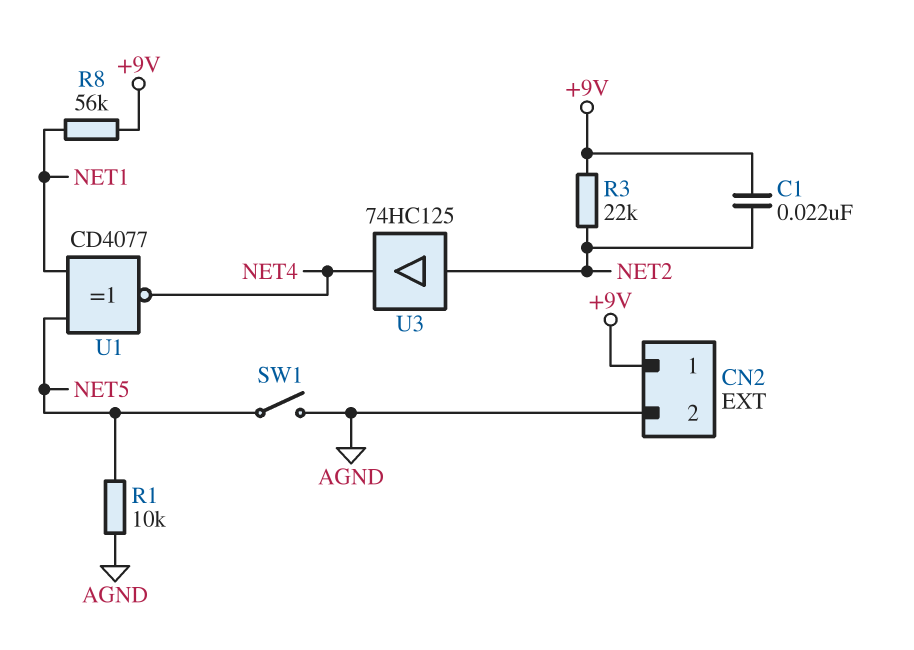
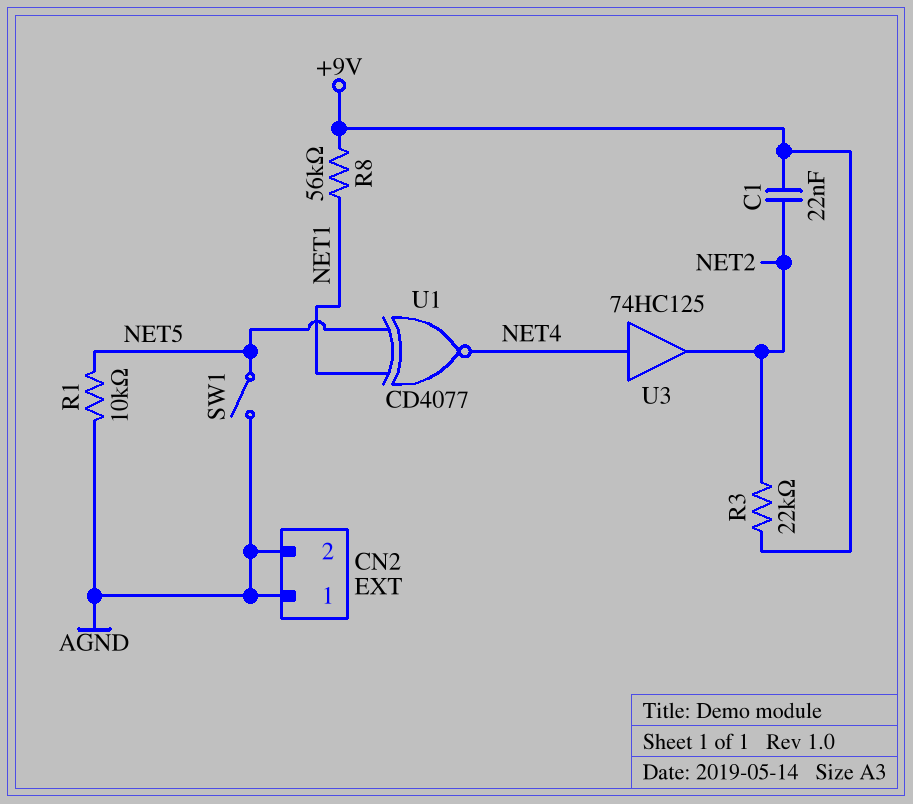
CN2 pin 1: +9V -> AGND
U3: buffer 74HC125 (in NET2, out NET4) -> buffer 74HC125 (in NET4, out NET2)

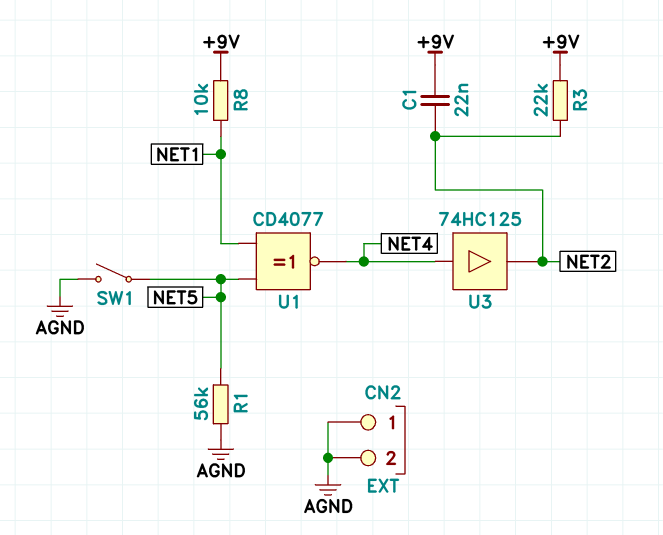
R1: 10k (AGND, NET5) -> 56k (AGND, NET5)
R8: 56k (+9V, NET1) -> 10k (+9V, NET1)

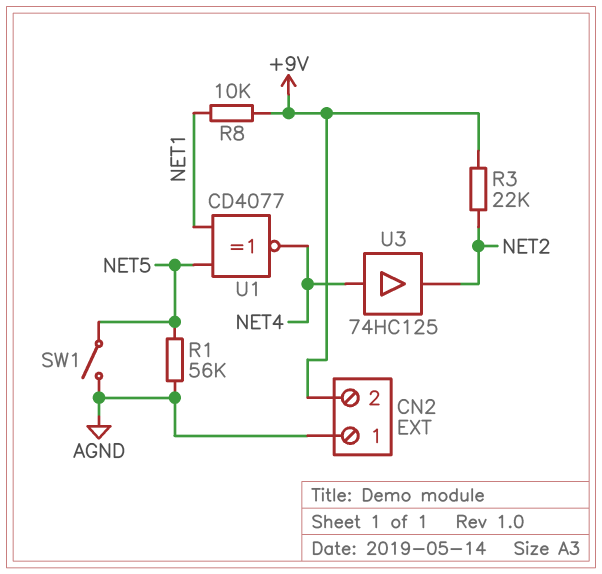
C1: 22nF (+9V, NET2) -> none
CN2 pin 2: AGND -> +9V

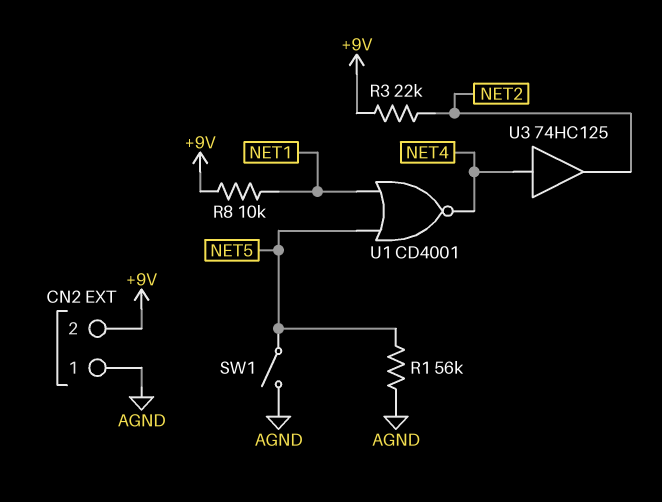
U1: XNOR CD4077 (in NET1, in NET5, out NET4) -> NOR CD4001 (in NET1, in NET5, out NET4)

